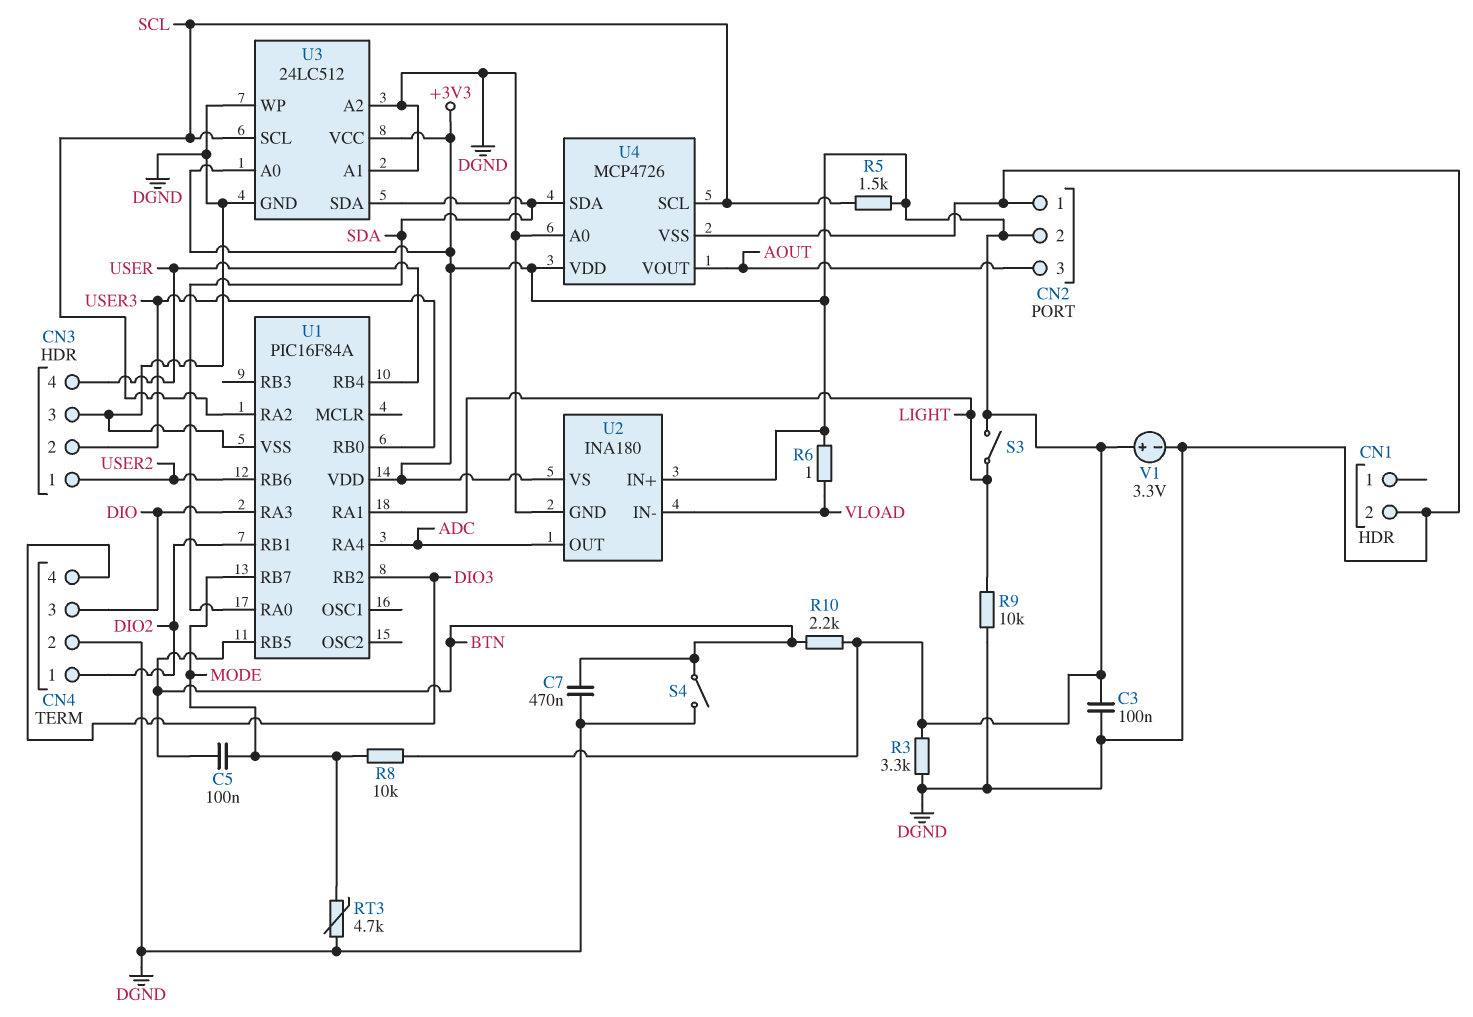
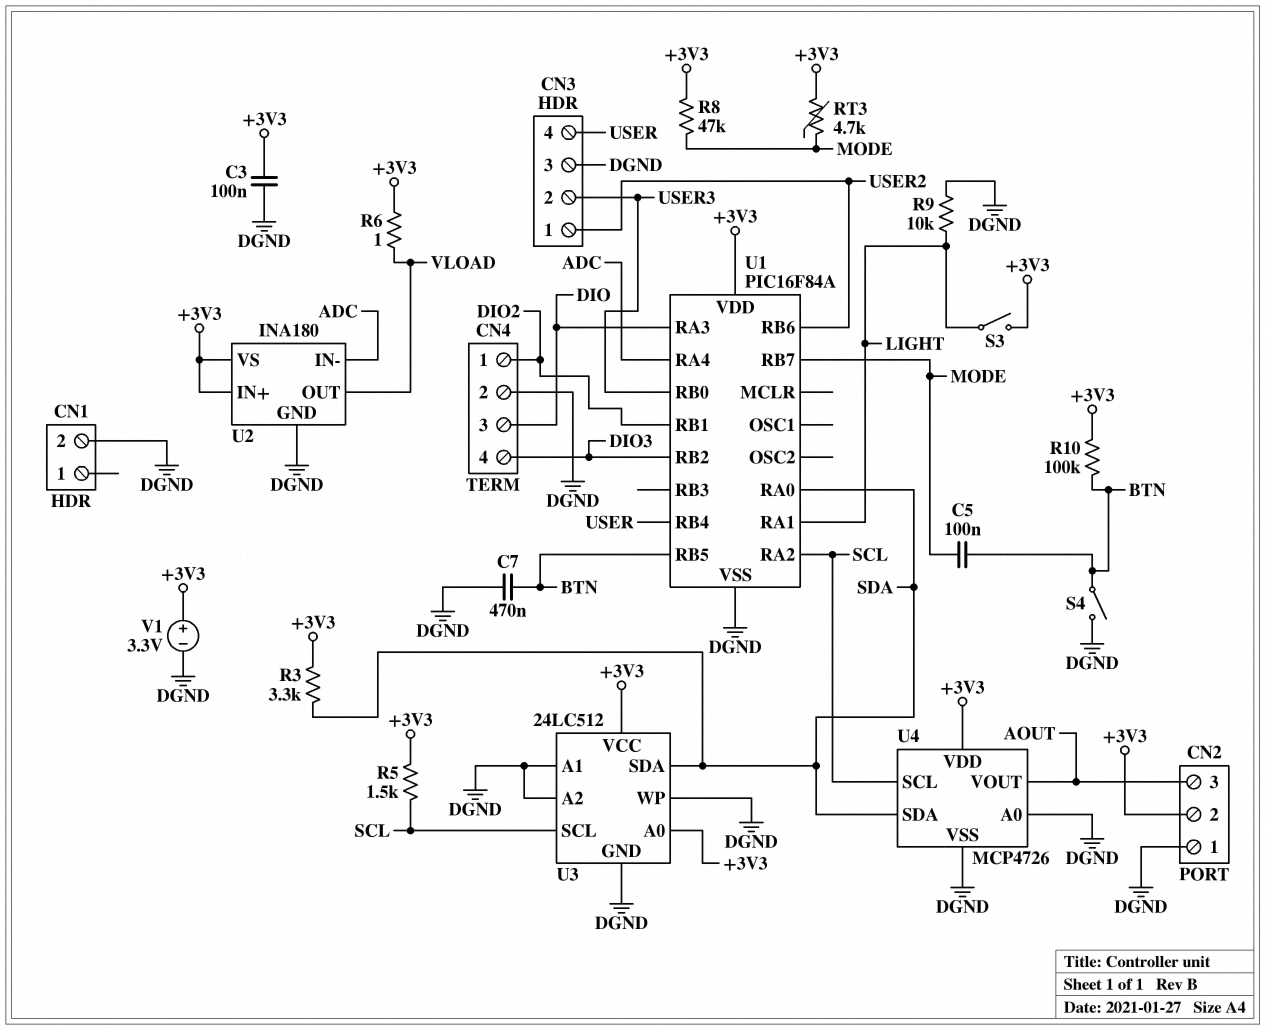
R3: 3.3k (+3V3, DGND) -> 3.3k (+3V3, SDA)
R8: 10k (+3V3, MODE) -> 47k (+3V3, MODE)
R10: 2.2k (+3V3, BTN) -> 100k (+3V3, BTN)
RT3: 4.7k (DGND, MODE) -> 4.7k (+3V3, MODE)
U2 pin IN-: VLOAD -> ADC
U2 pin OUT: ADC -> VLOAD

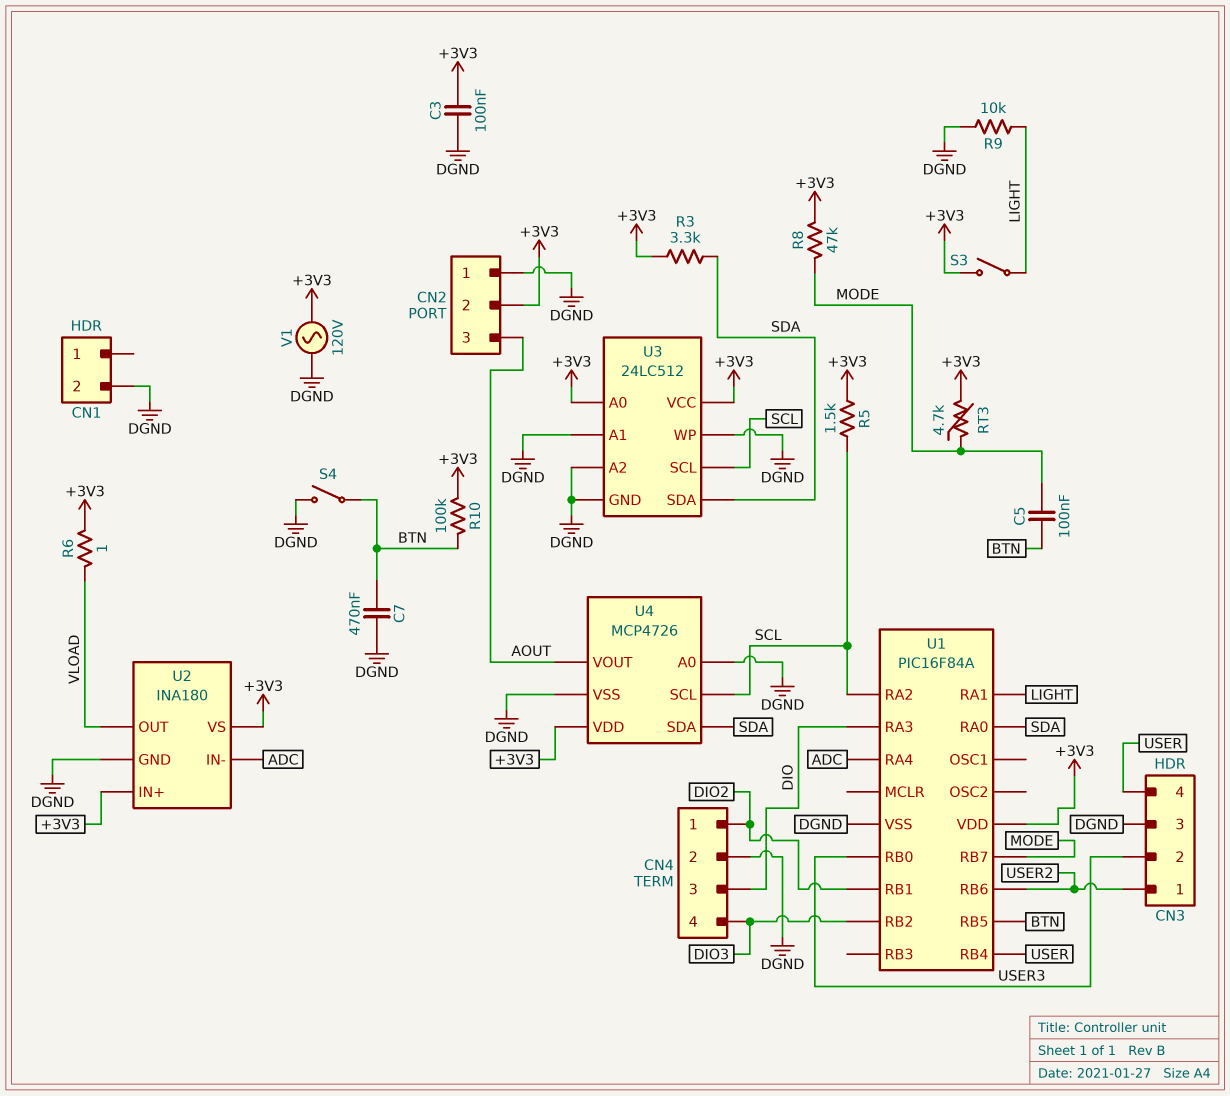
V1: 3.3V (plus +3V3, minus DGND) -> AC 120V (+3V3, DGND)

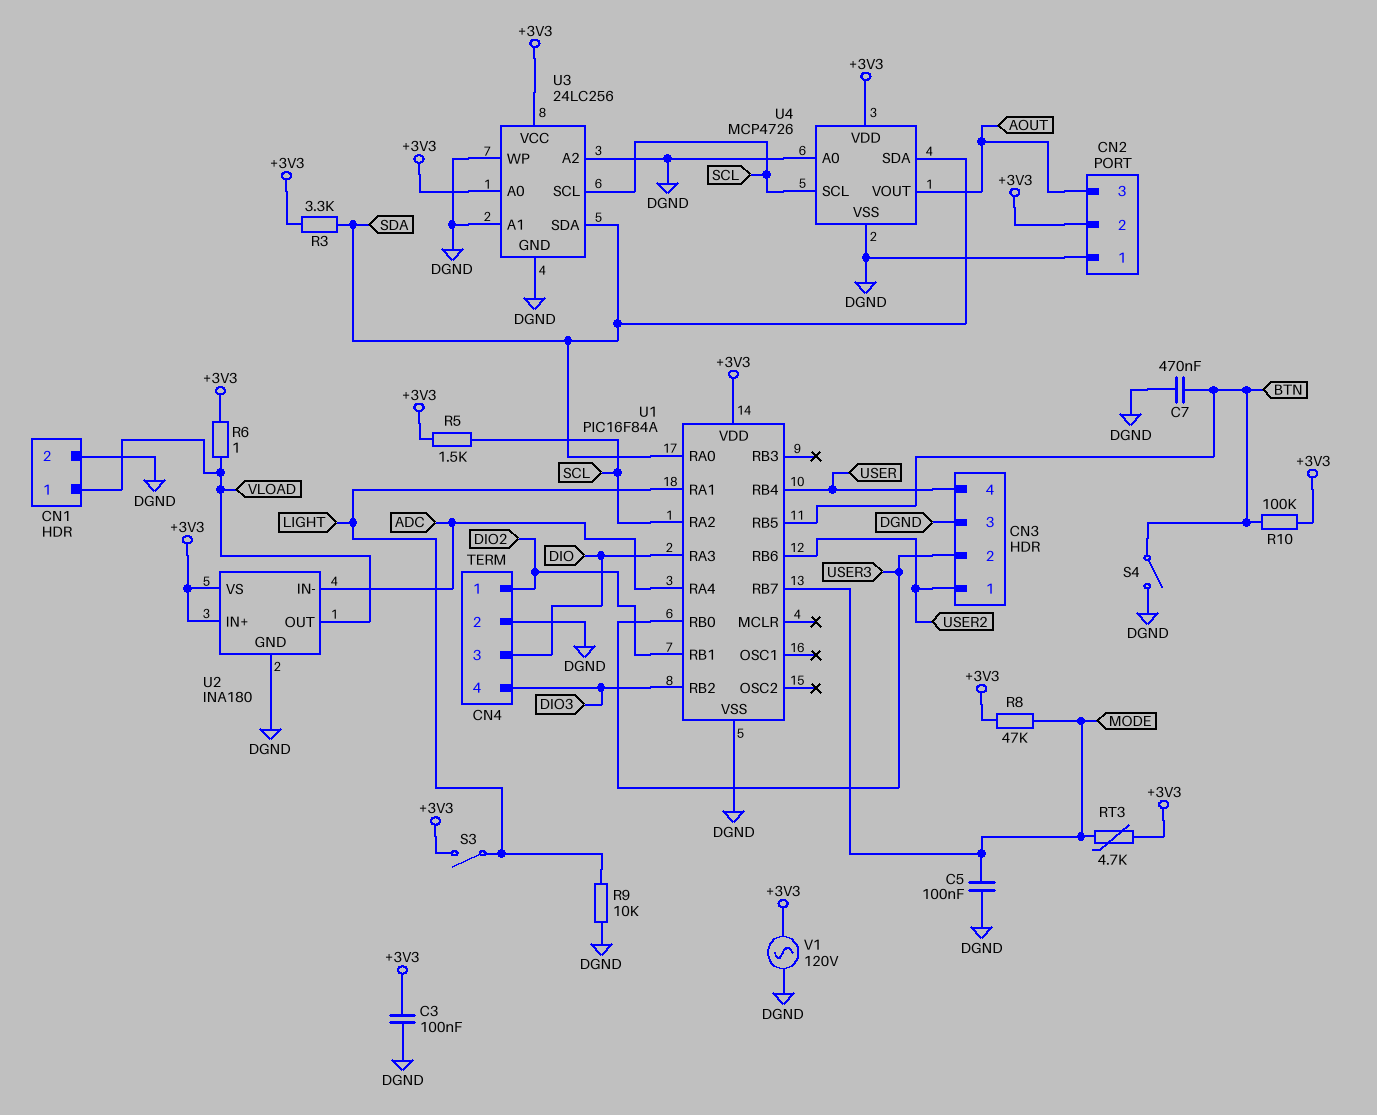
C5: 100nF (BTN, MODE) -> 100nF (DGND, MODE)
CN1 pin 1: none -> VLOAD
U3: 24LC512 -> 24LC256

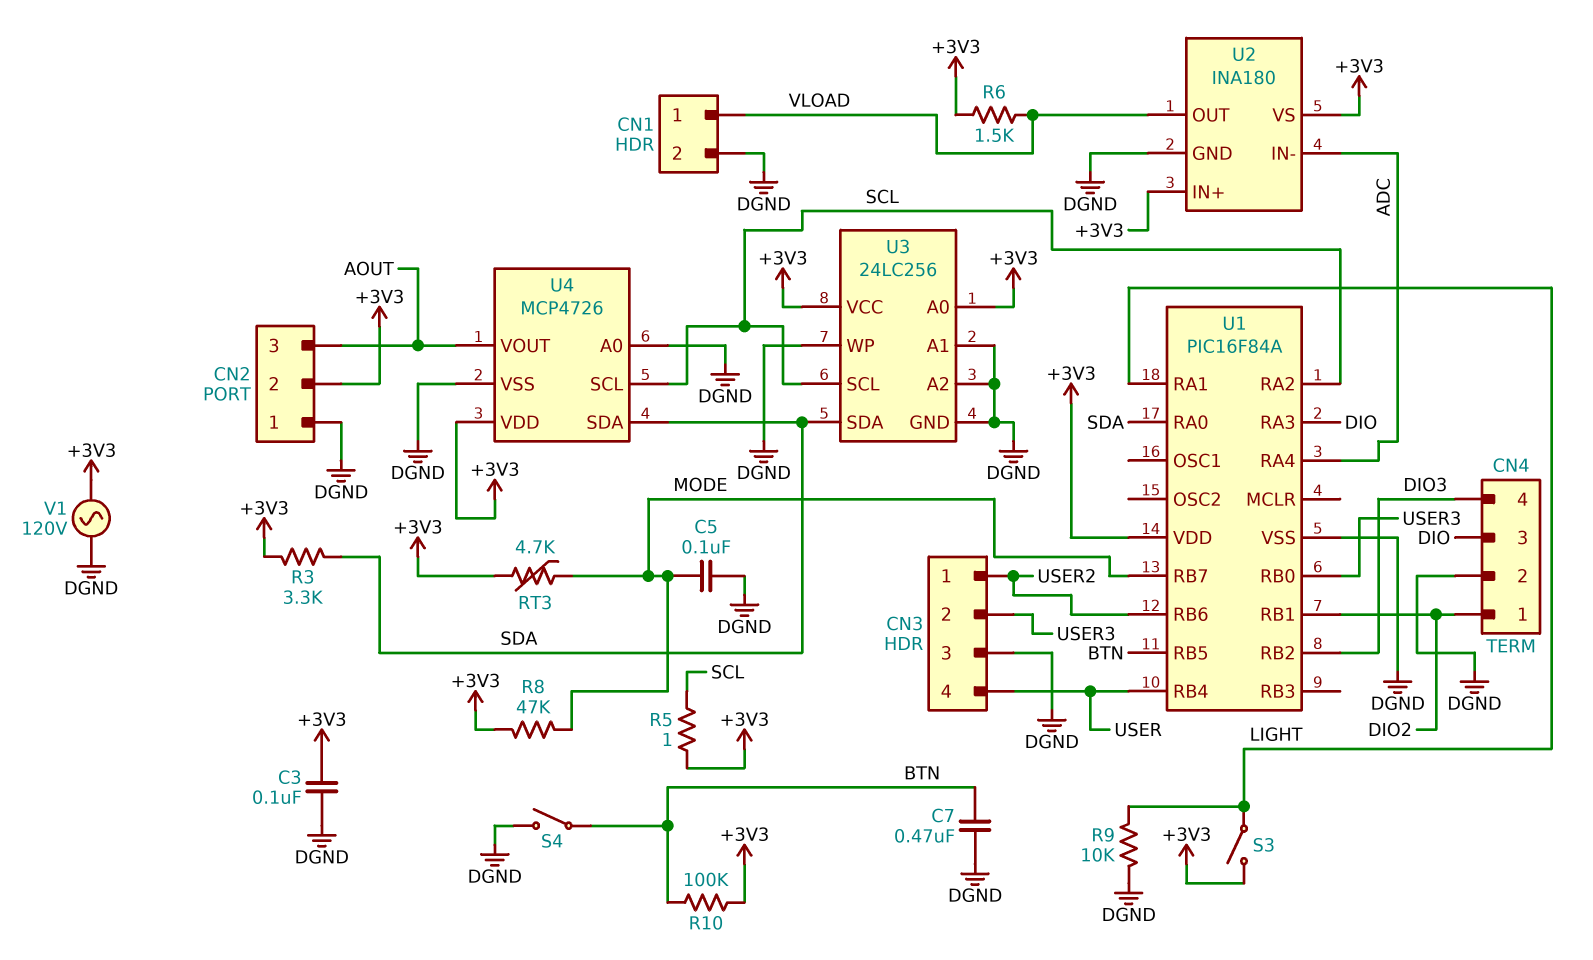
R5: 1.5k (+3V3, SCL) -> 1 (+3V3, SCL)
R6: 1 (+3V3, VLOAD) -> 1.5k (+3V3, VLOAD)

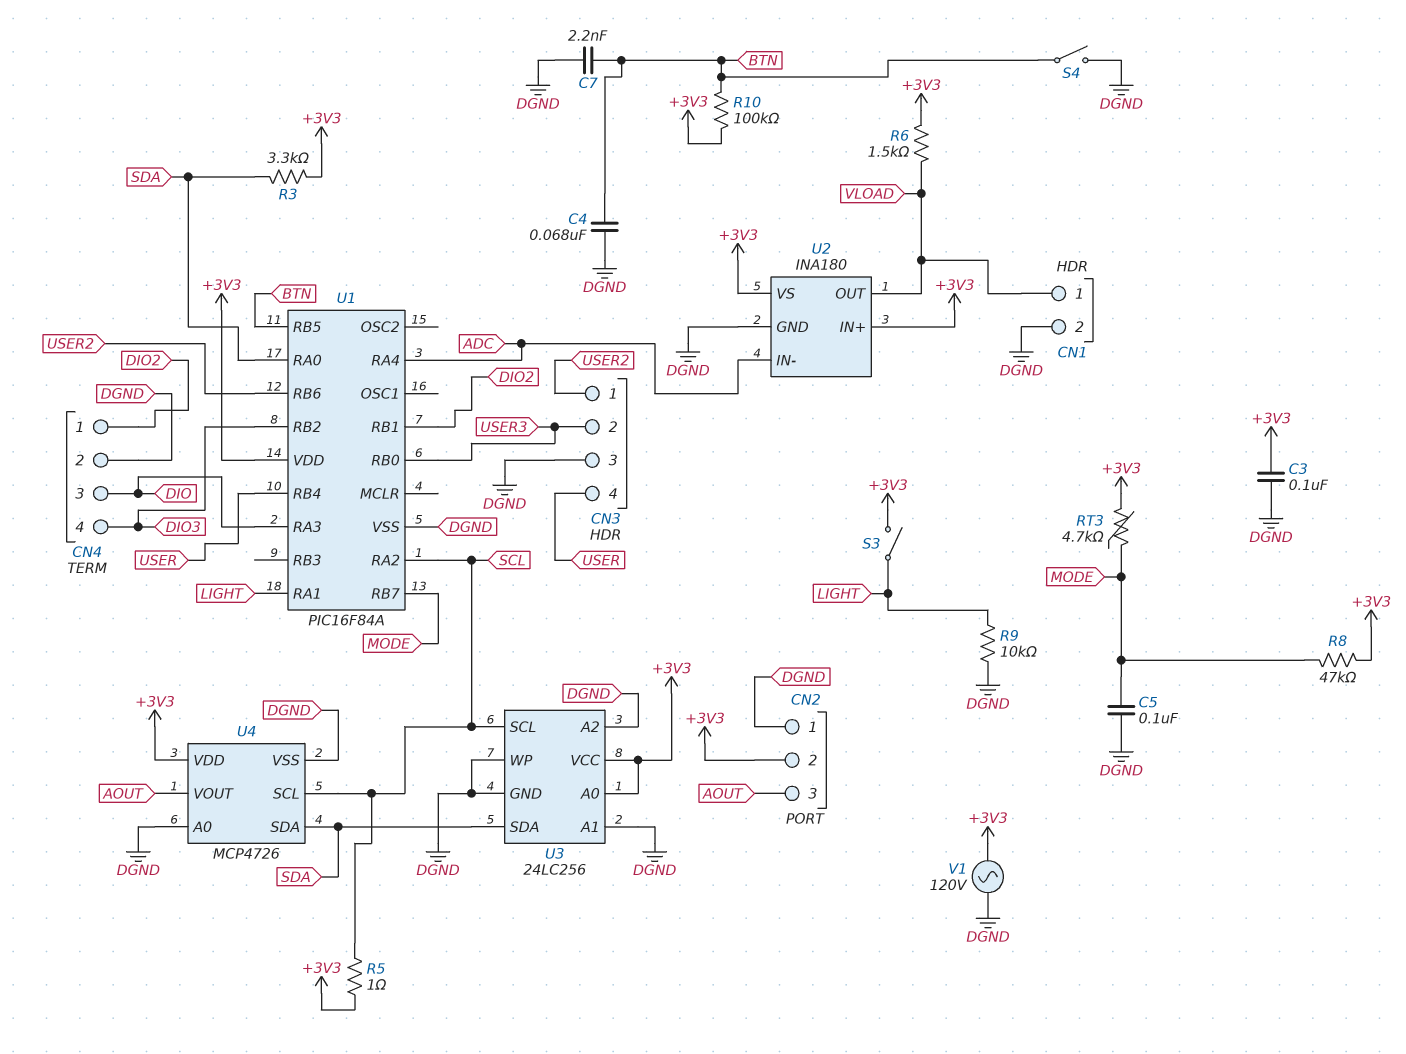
C4: none -> 68nF (BTN, DGND)
C7: 470nF (BTN, DGND) -> 2.2nF (BTN, DGND)

